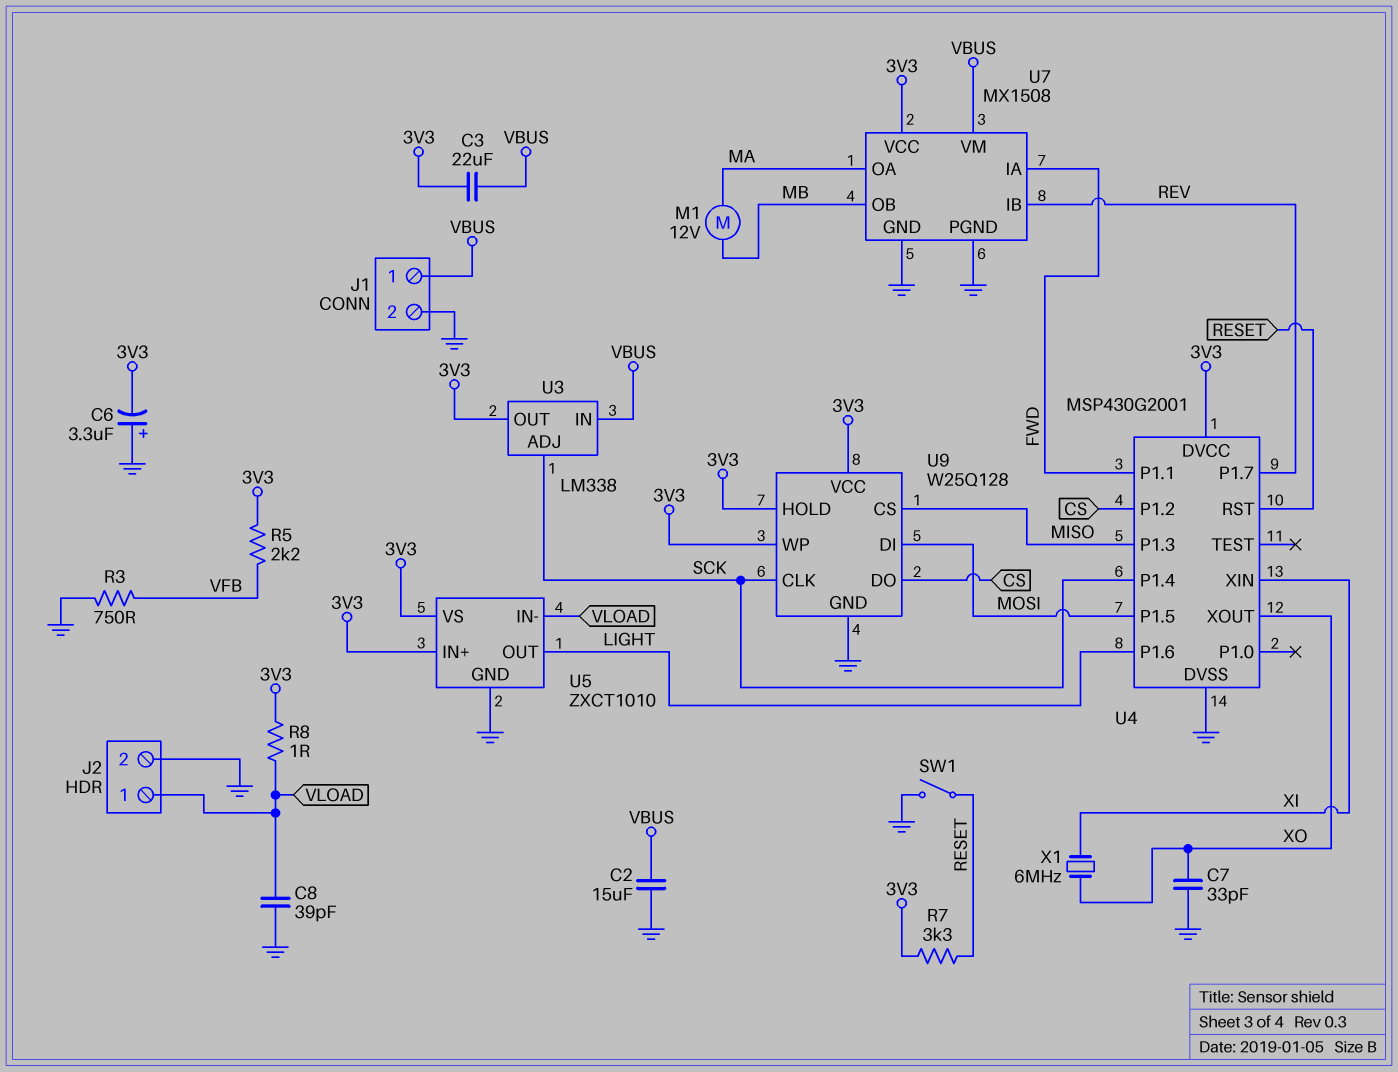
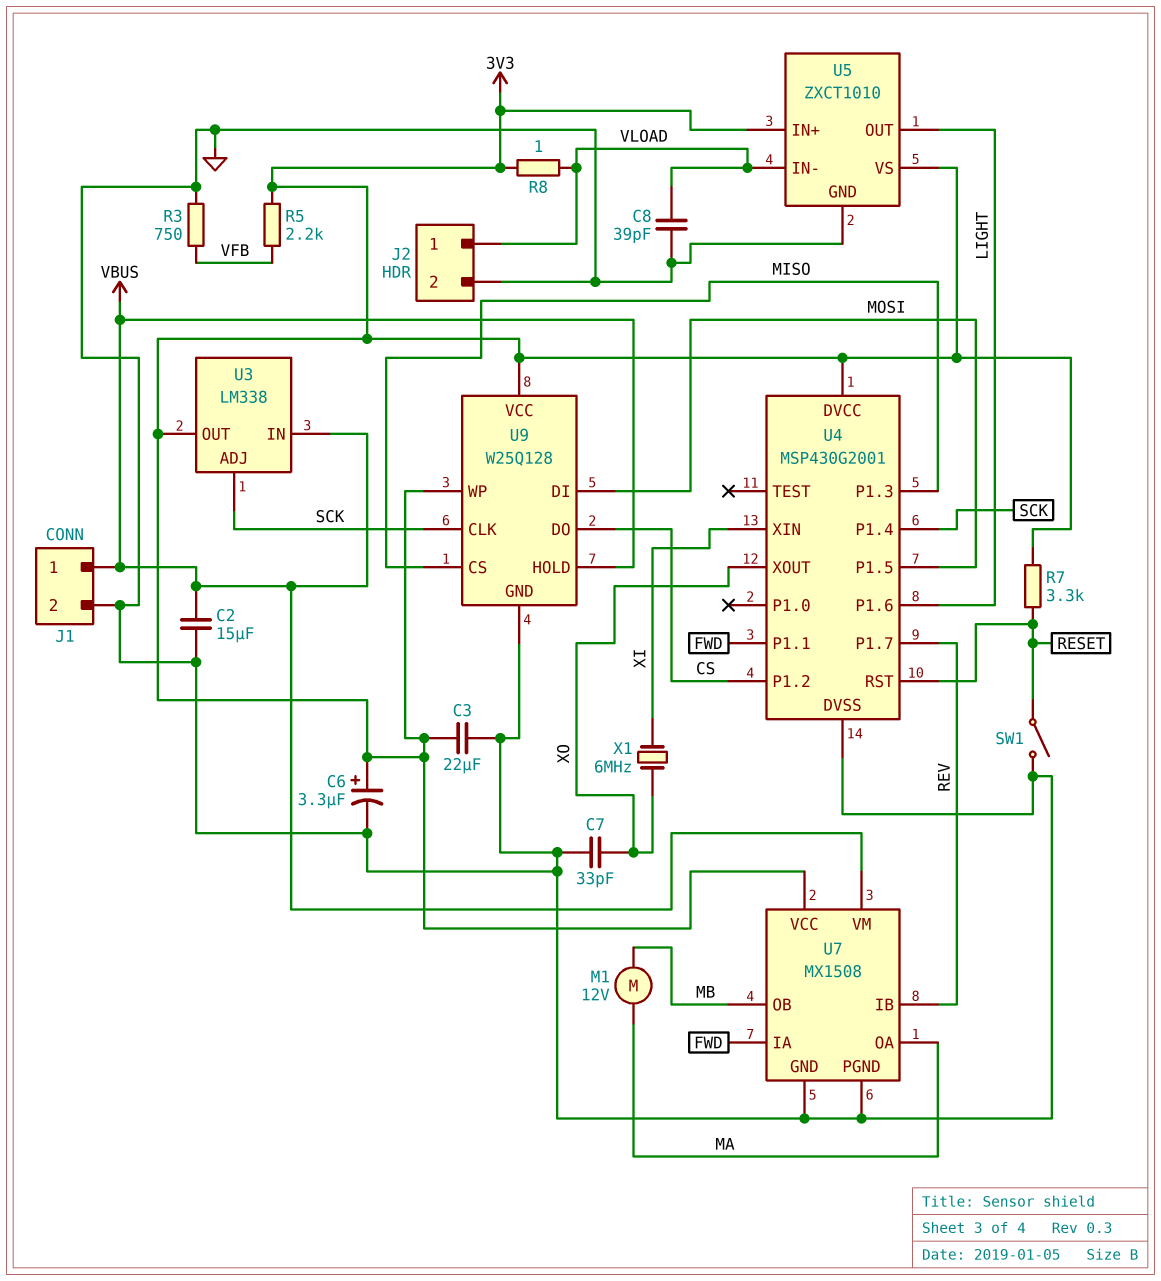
C3: 22uF (3V3, VBUS) -> 22uF (3V3, GND)
C6: 3.3uF (plus GND, minus 3V3) -> 3.3uF (plus 3V3, minus GND)
U9 pin HOLD: 3V3 -> VBUS

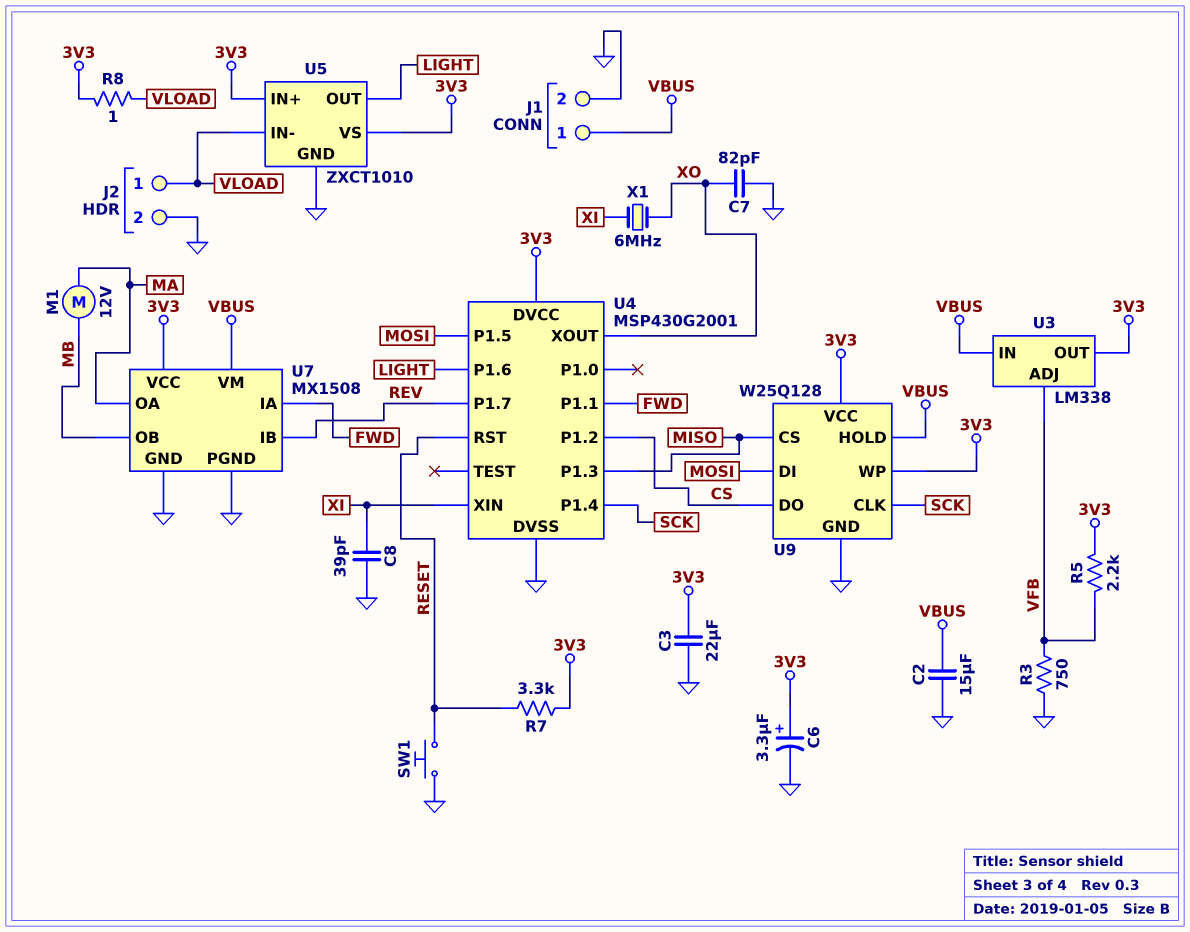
C7: 33pF (GND, XO) -> 82pF (GND, XO)
C8: 39pF (GND, VLOAD) -> 39pF (GND, XI)
SW1: switch (GND, RESET) -> button (GND, RESET)
U3 pin ADJ: SCK -> VFB

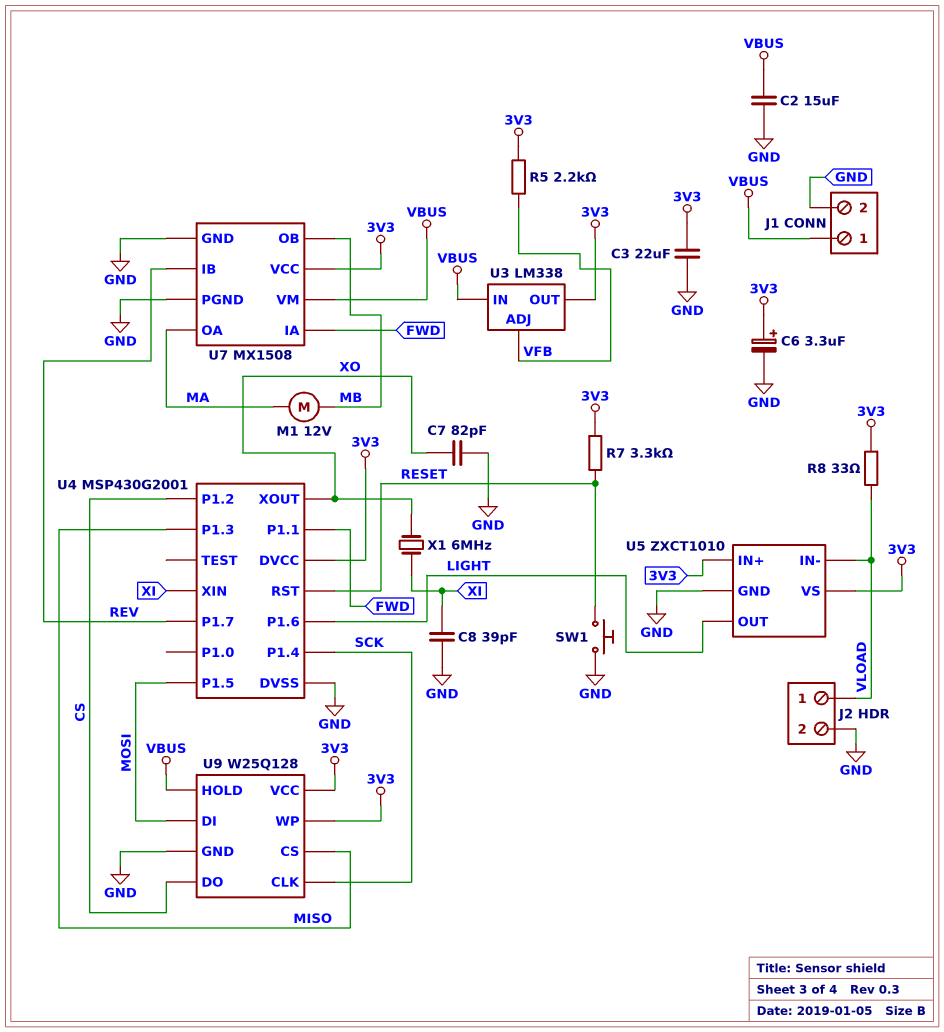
R3: 750 (GND, VFB) -> none
R8: 1 (3V3, VLOAD) -> 33 (3V3, VLOAD)

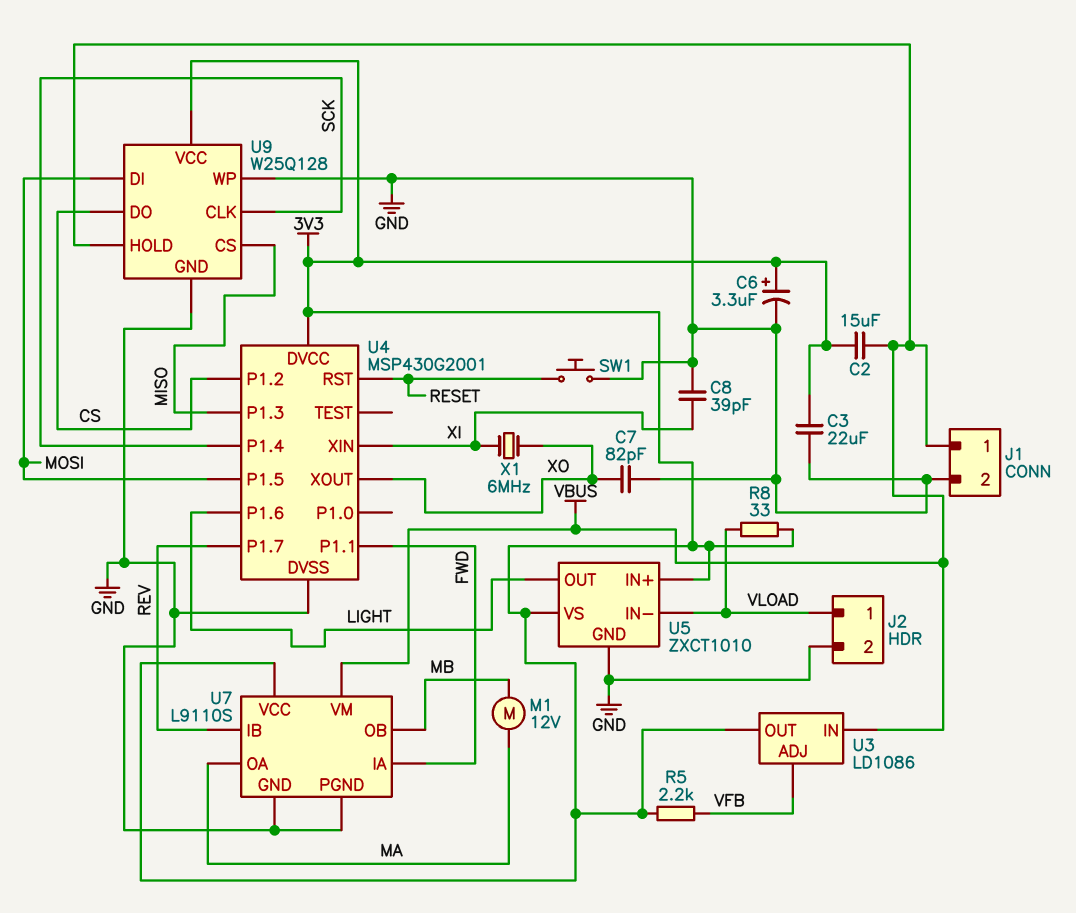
C2: 15uF (GND, VBUS) -> 15uF (3V3, VBUS)
R7: 3.3k (3V3, RESET) -> none
U3: LM338 -> LD1086
U7: MX1508 -> L9110S
U9 pin WP: 3V3 -> GND

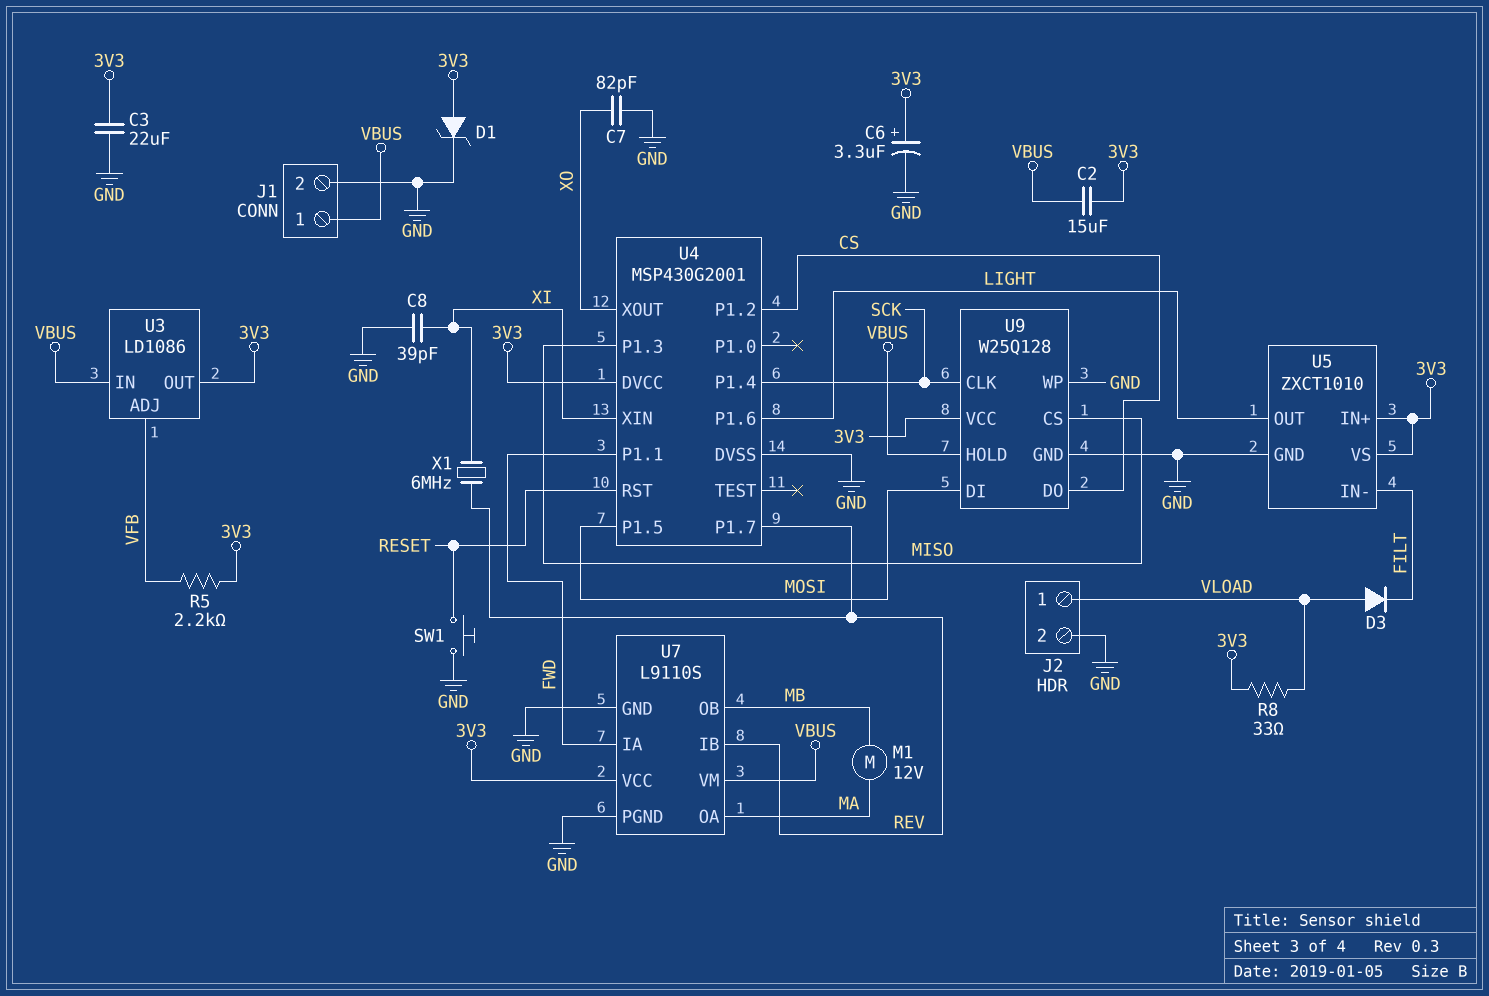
D1: none -> zener (A 3V3, K GND)
D3: none -> diode (A VLOAD, K FILT)
U5 pin IN-: VLOAD -> FILT
X1: 6MHz (XI, XO) -> 6MHz (REV, XI)

